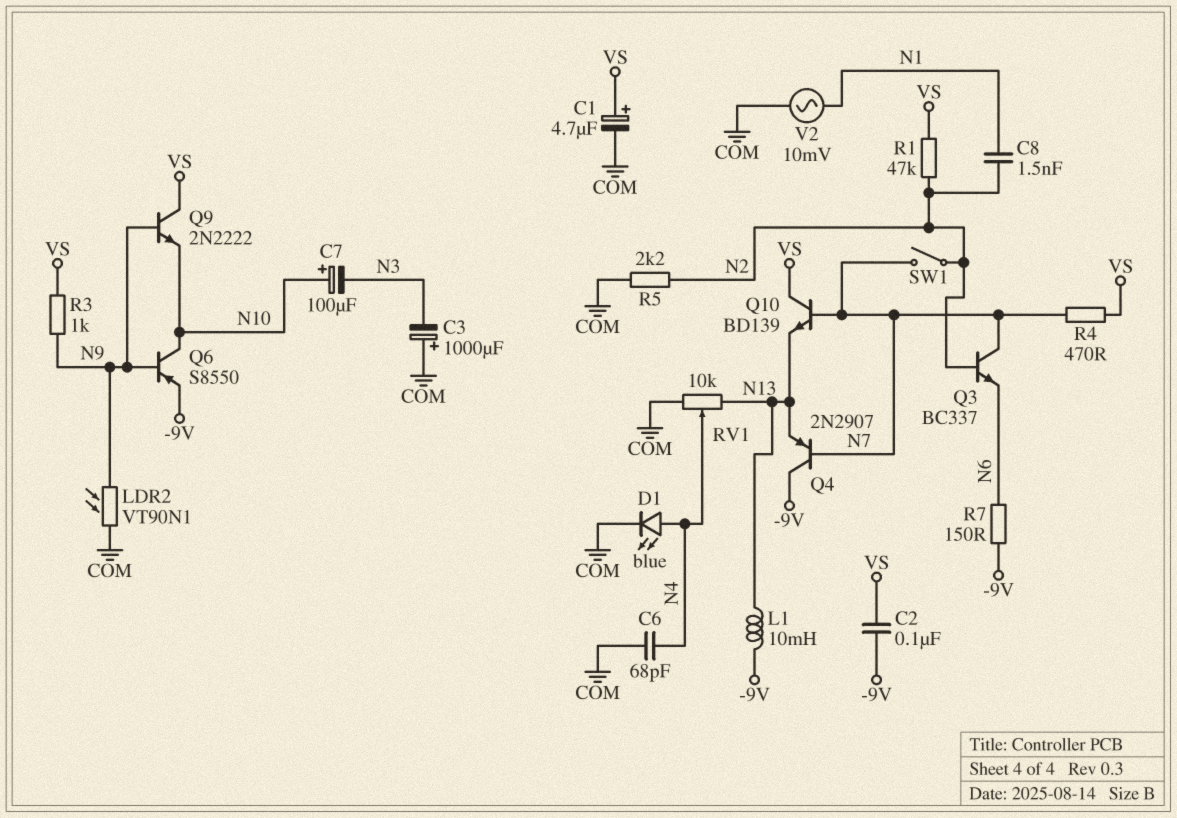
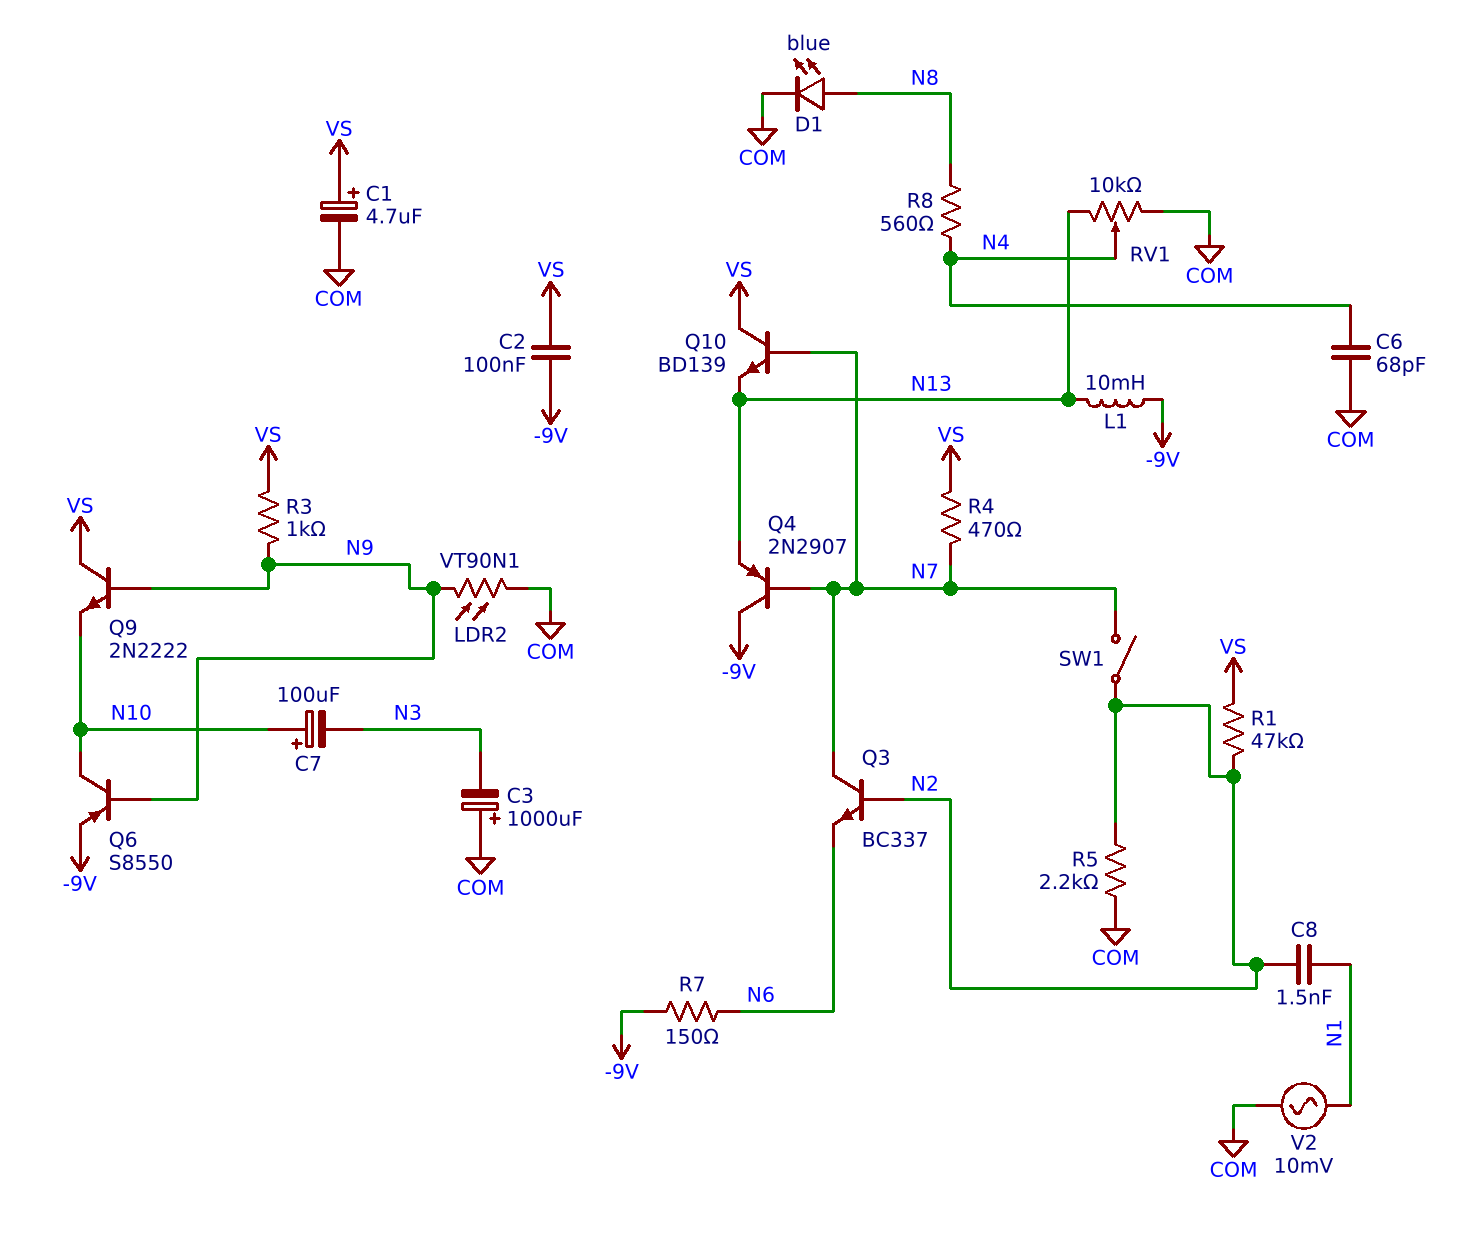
D1: LED blue (A N4, K COM) -> LED blue (A N8, K COM)
R8: none -> 560 (N4, N8)

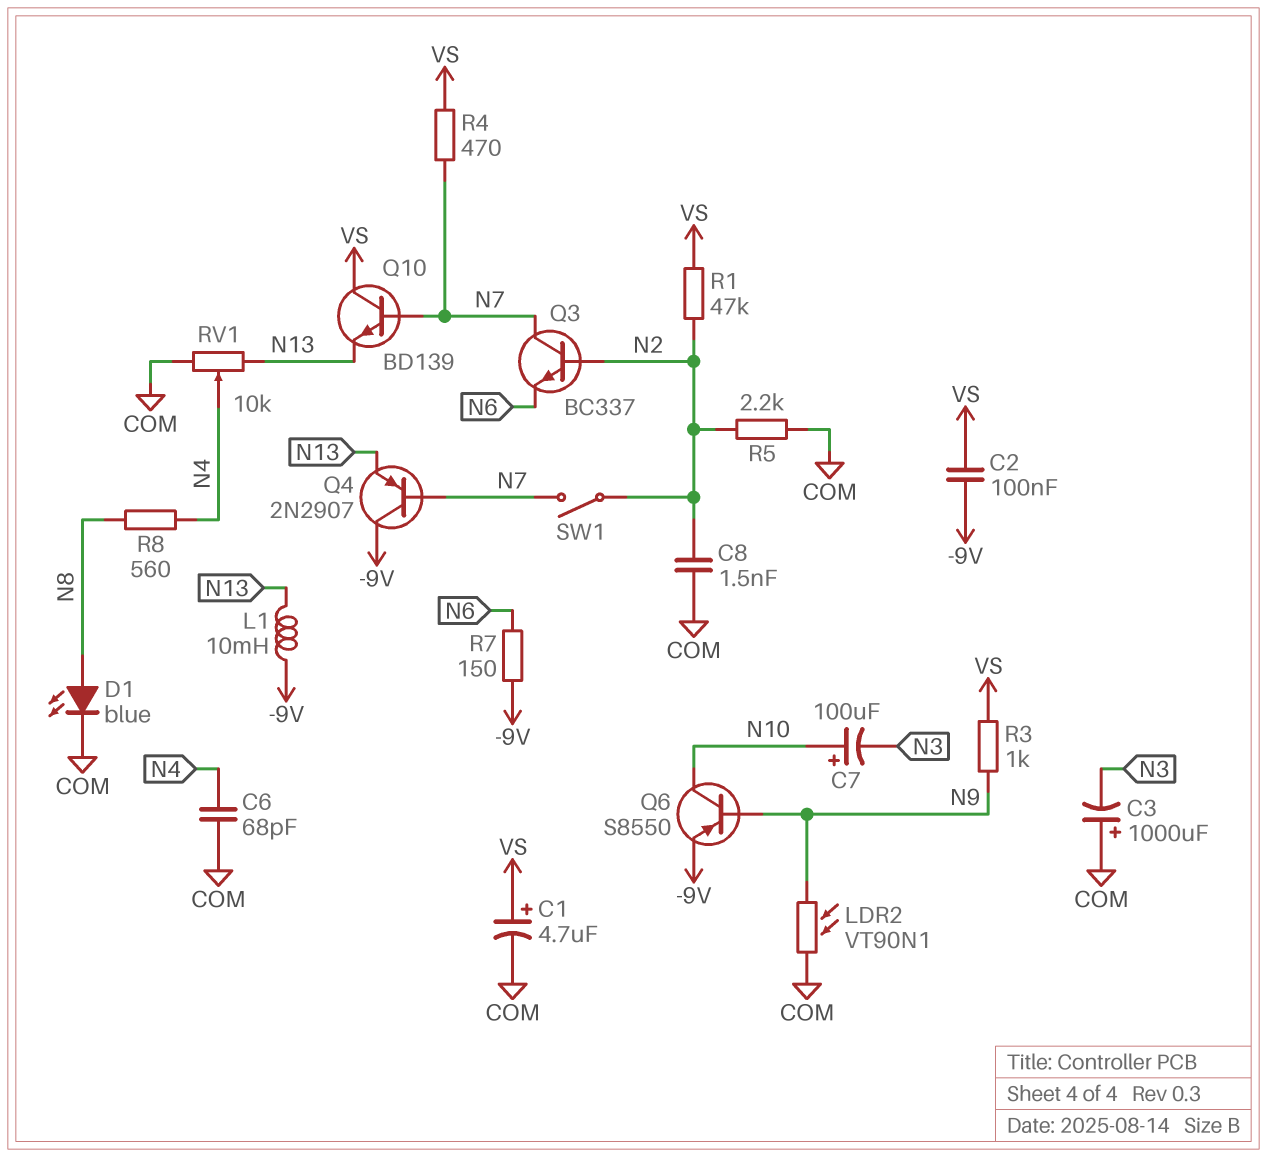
C8: 1.5nF (N1, N2) -> 1.5nF (COM, N2)
Q9: NPN 2N2222 (B N9, C VS, E N10) -> none
V2: AC 10mV (COM, N1) -> none

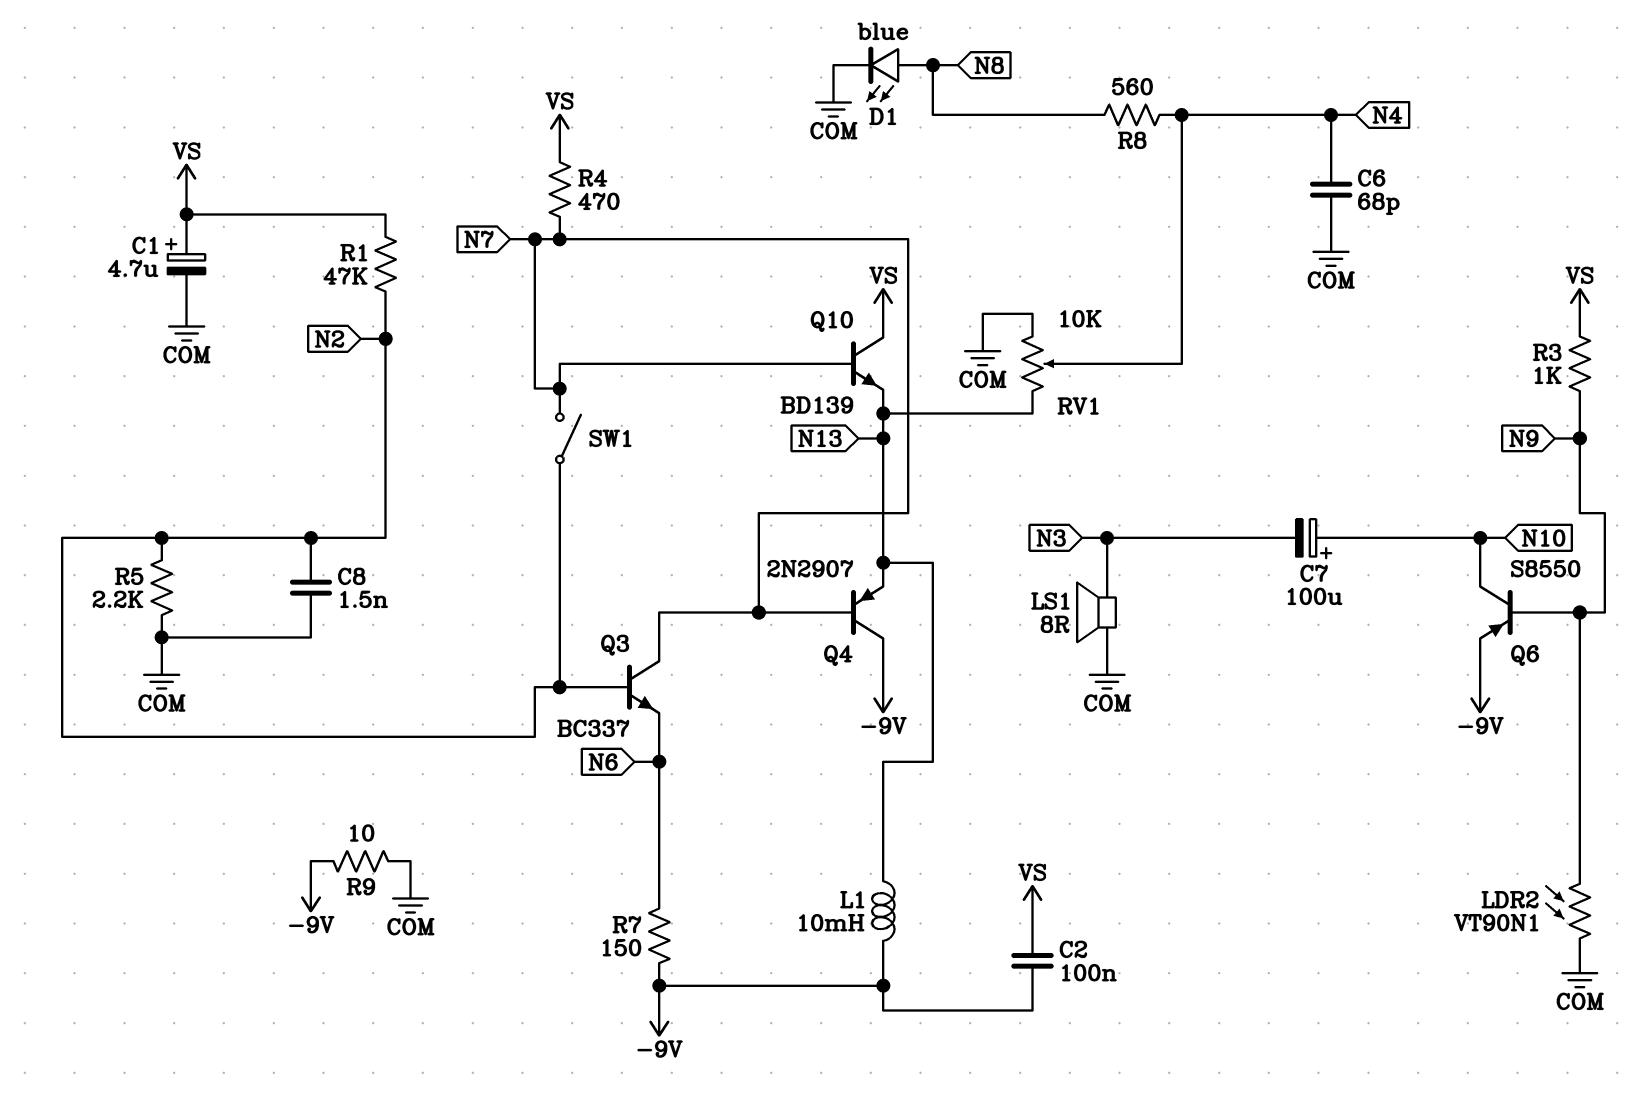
C3: 1000uF (plus COM, minus N3) -> none
LS1: none -> speaker 8R (COM, N3)
R9: none -> 10 (-9V, COM)

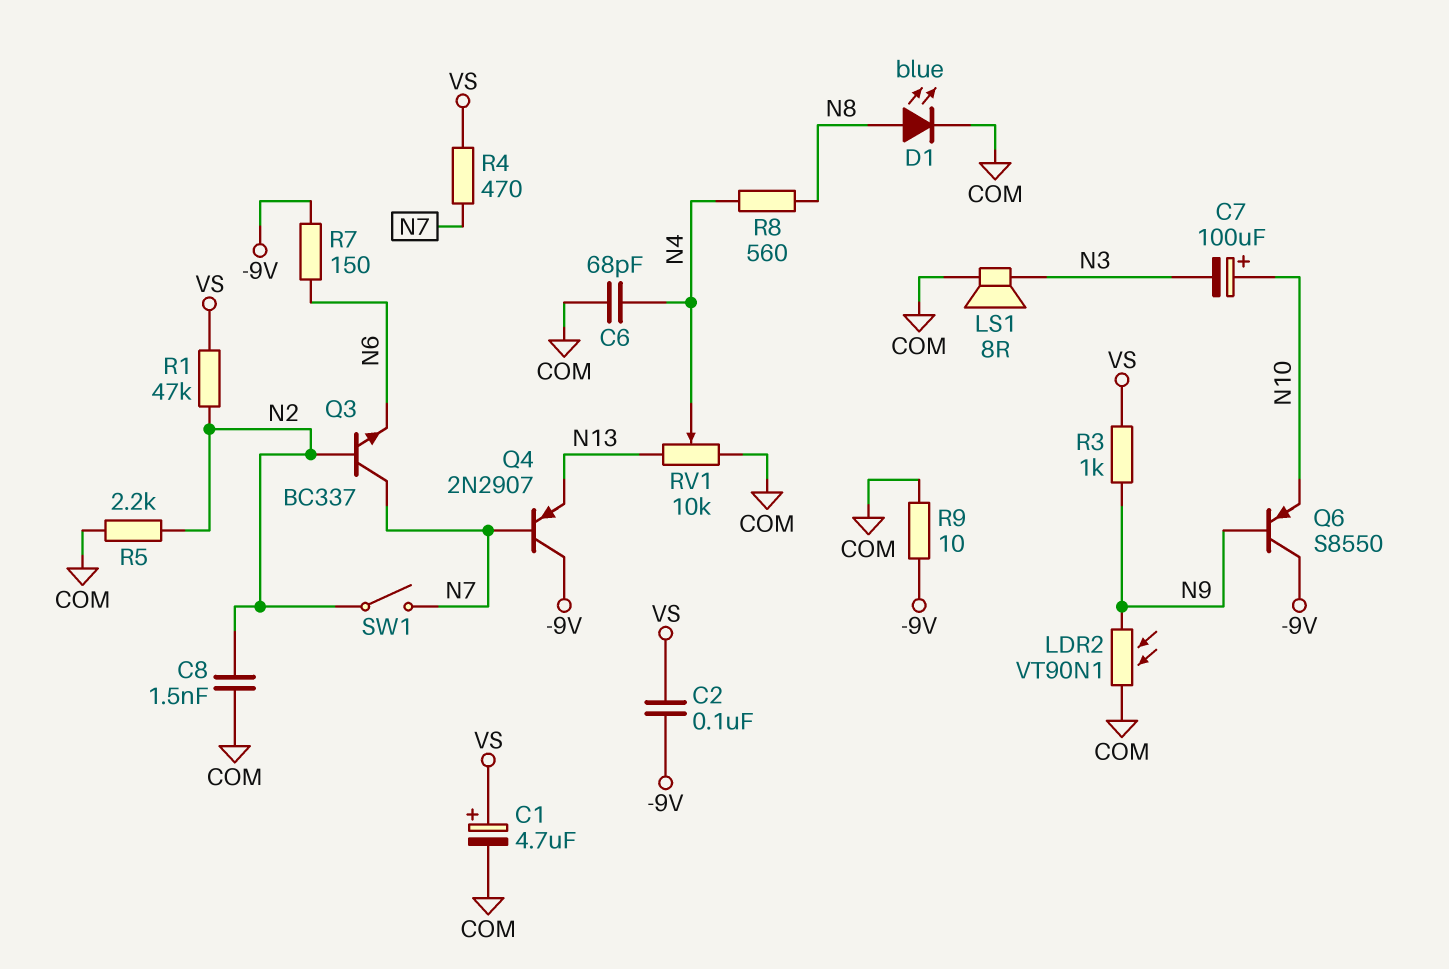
L1: 10mH (-9V, N13) -> none
Q6: PNP S8550 (B N9, C N10, E -9V) -> PNP S8550 (B N9, C -9V, E N10)
Q10: NPN BD139 (B N7, C VS, E N13) -> none

